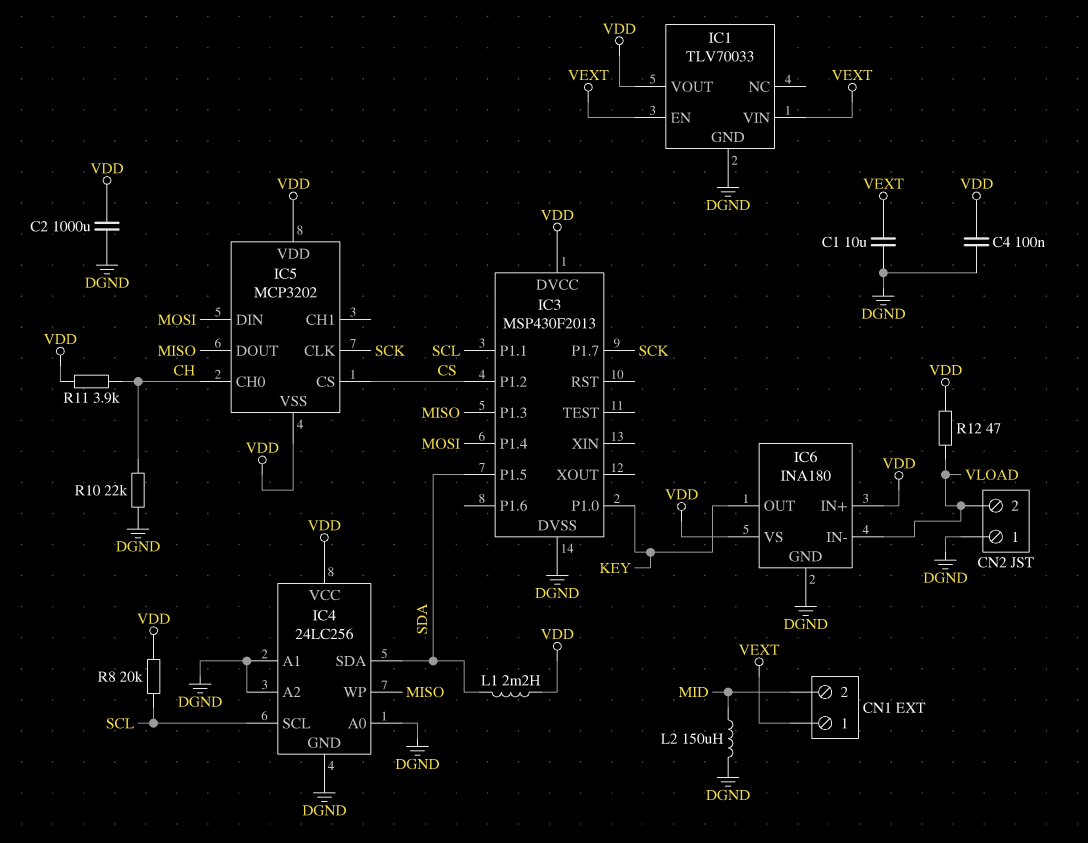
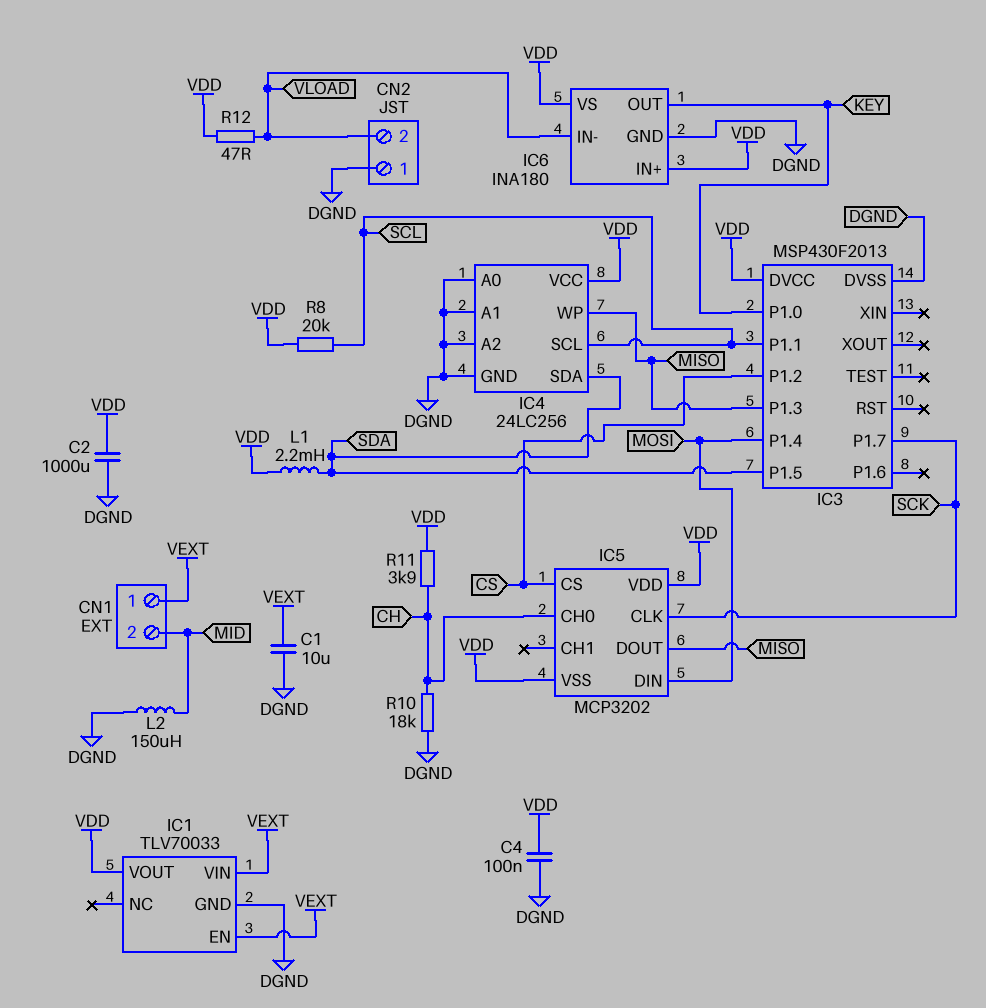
R10: 22k (CH, DGND) -> 18k (CH, DGND)

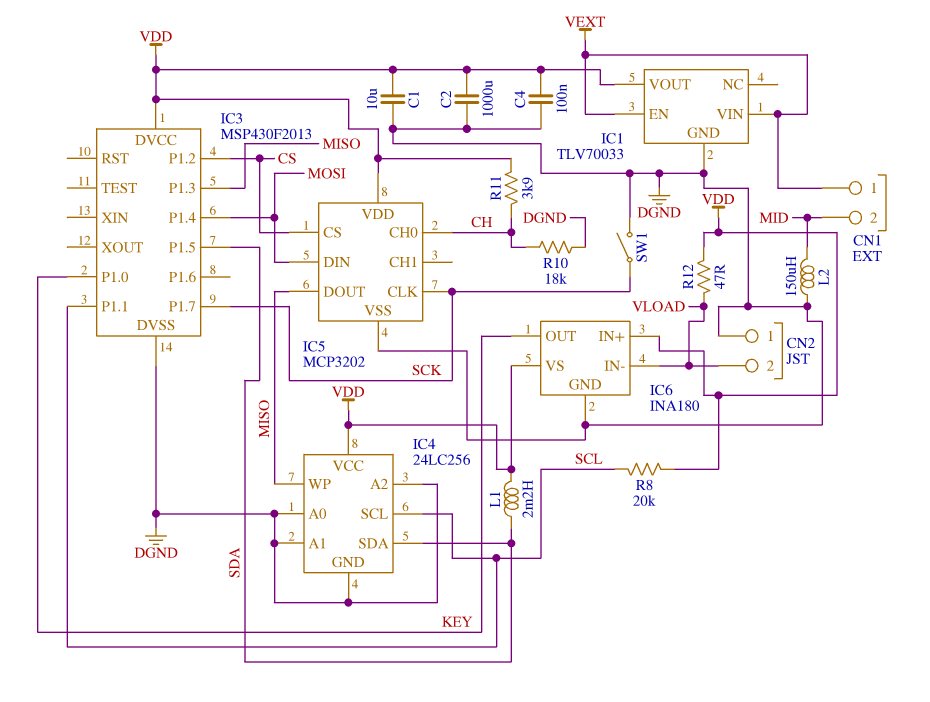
C1: 10uF (DGND, VEXT) -> 10uF (DGND, VDD)
IC5 pin VSS: VDD -> DGND
SW1: none -> switch (DGND, SCK)

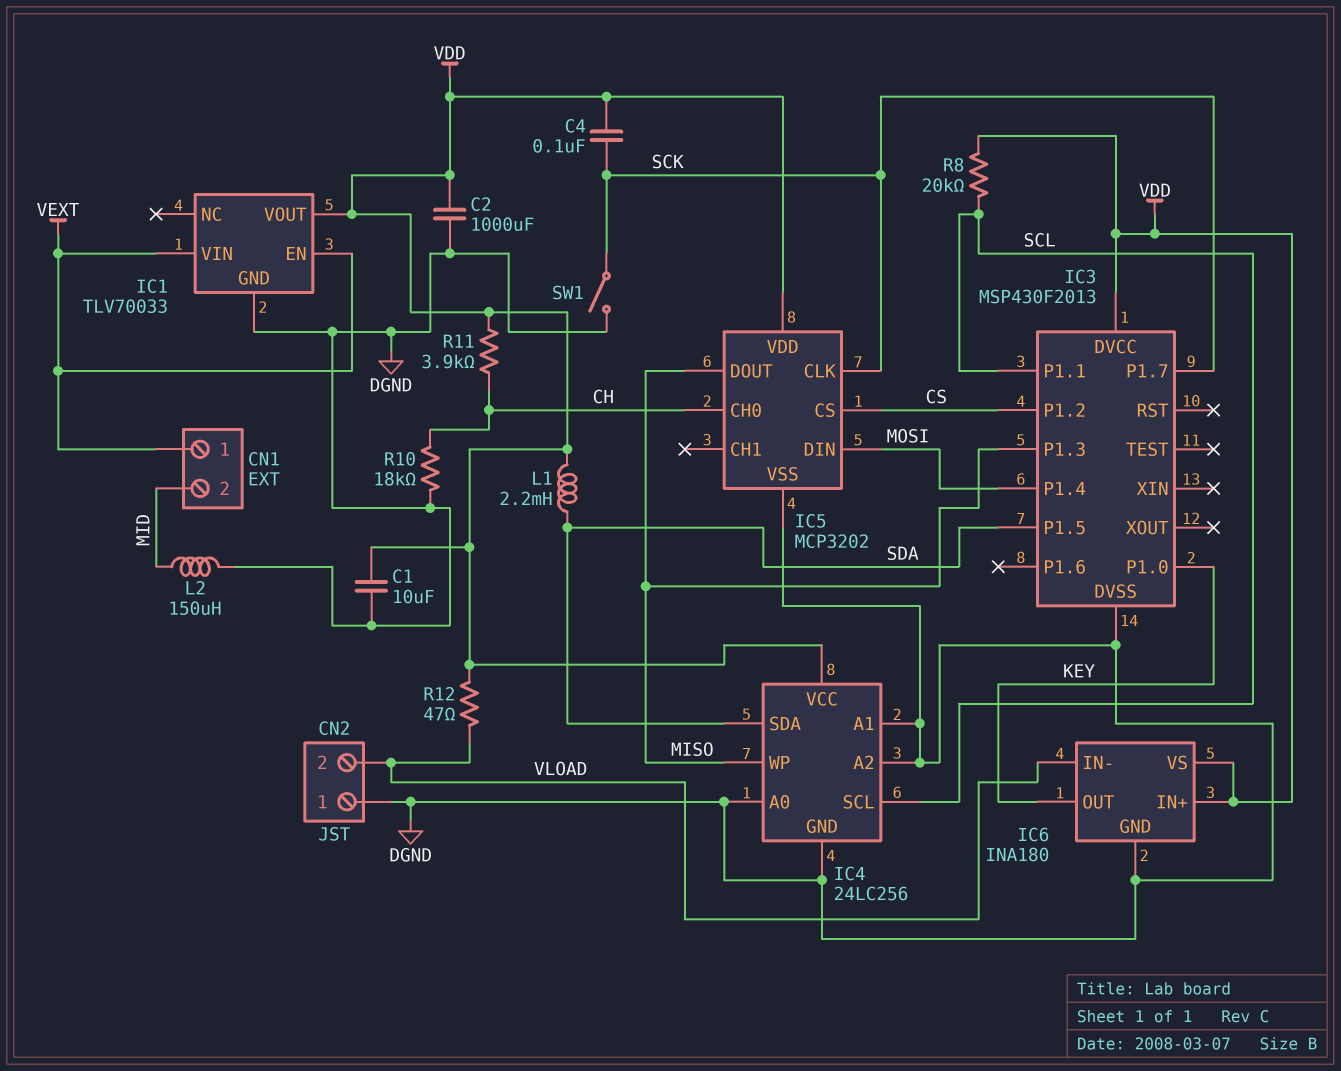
C4: 100nF (DGND, VDD) -> 100nF (SCK, VDD)

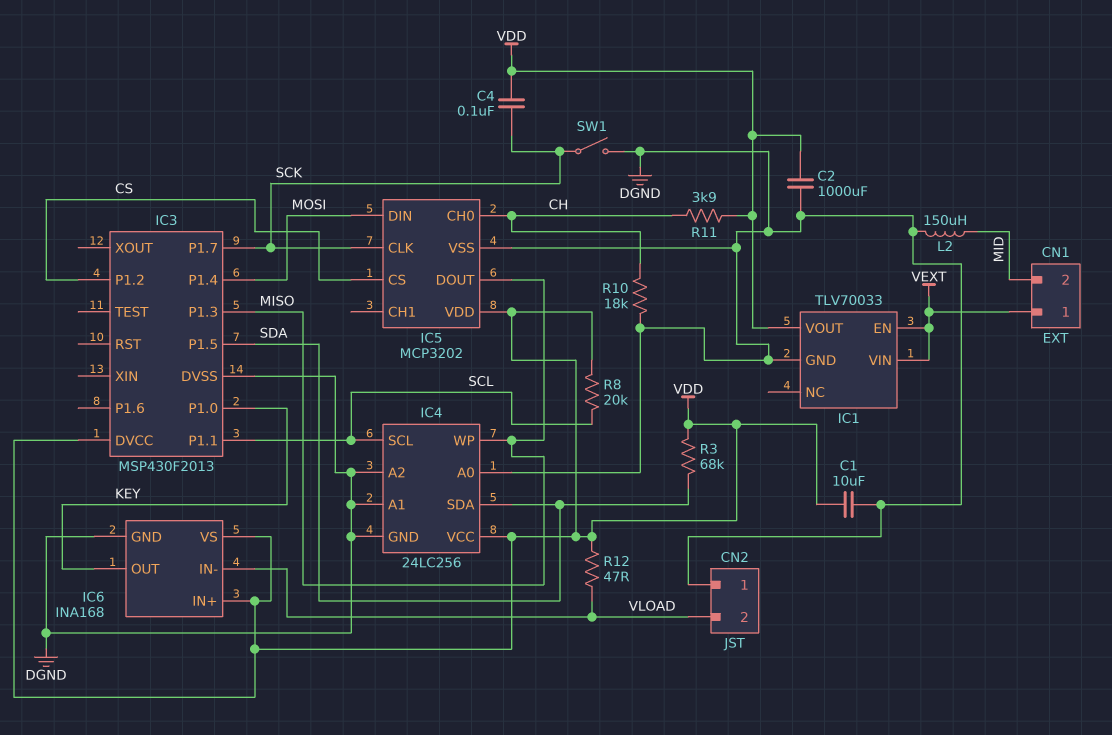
IC6: INA180 -> INA168
L1: 2.2mH (SDA, VDD) -> none
R3: none -> 68k (SDA, VDD)

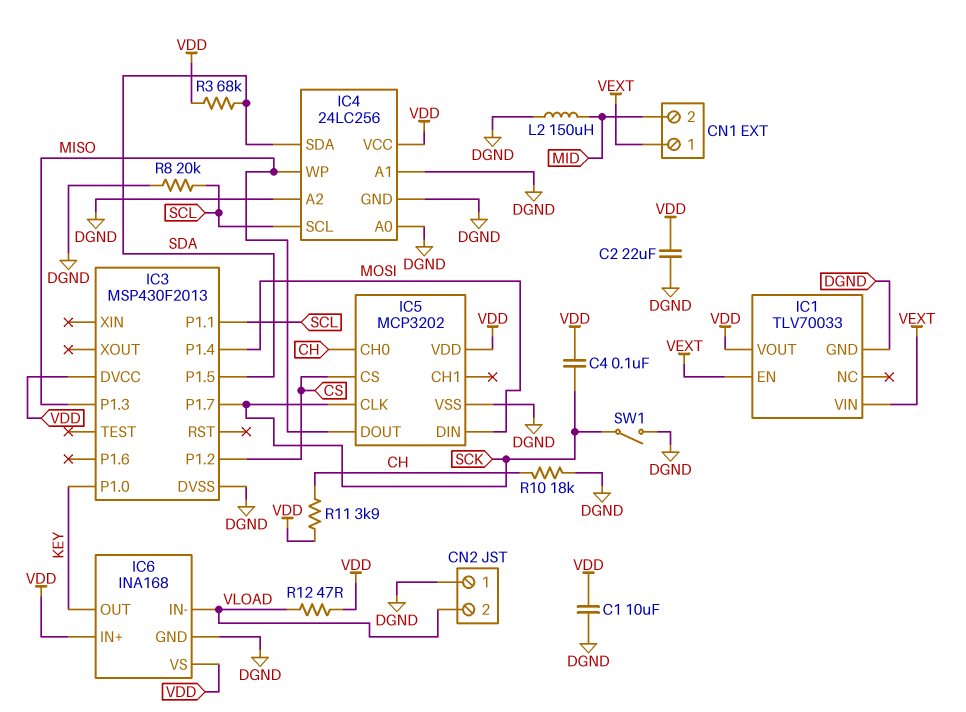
C2: 1000uF (DGND, VDD) -> 22uF (DGND, VDD)
R8: 20k (SCL, VDD) -> 20k (DGND, SCL)

